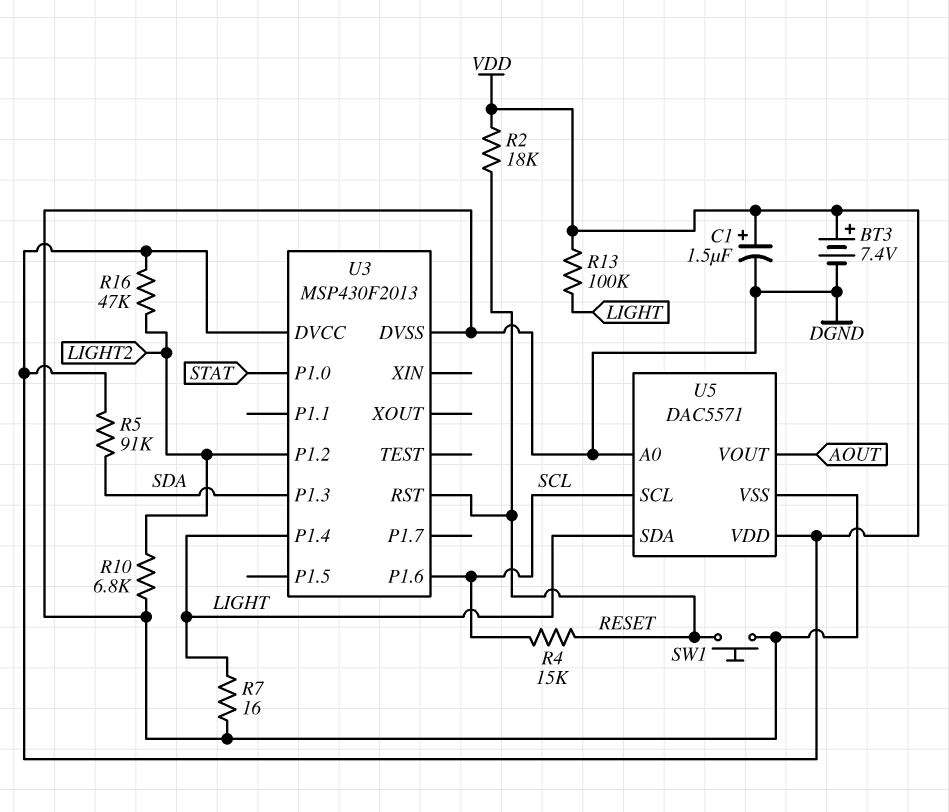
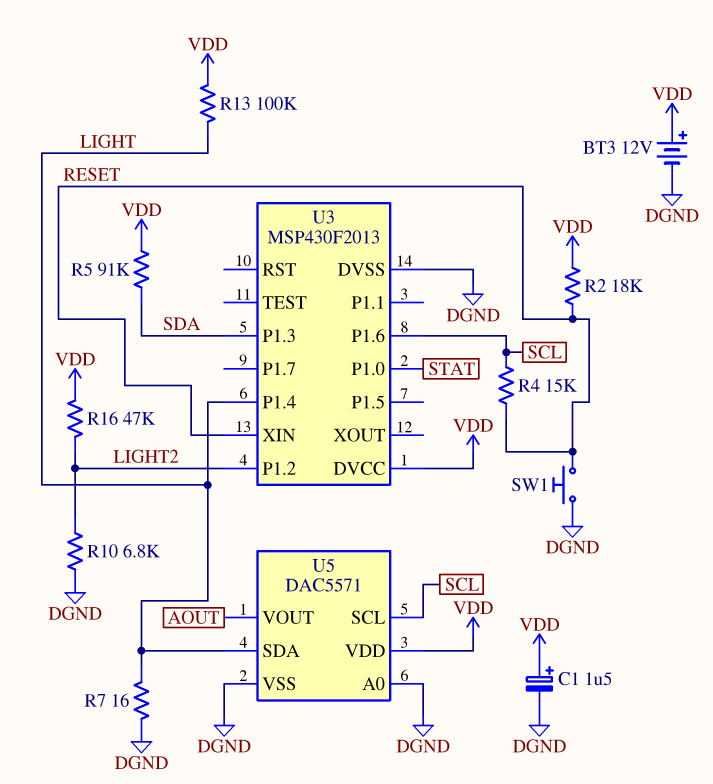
BT3: 7.4V (plus VDD, minus DGND) -> 12V (plus VDD, minus DGND)
U3 pin RST: RESET -> none
U3 pin XIN: none -> RESET

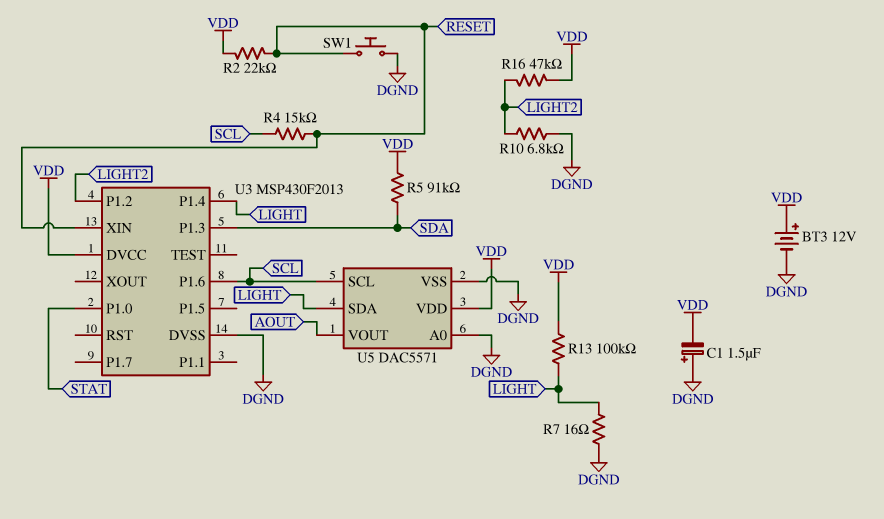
C1: 1.5uF (plus VDD, minus DGND) -> 1.5uF (plus DGND, minus VDD)
R2: 18k (RESET, VDD) -> 22k (RESET, VDD)

